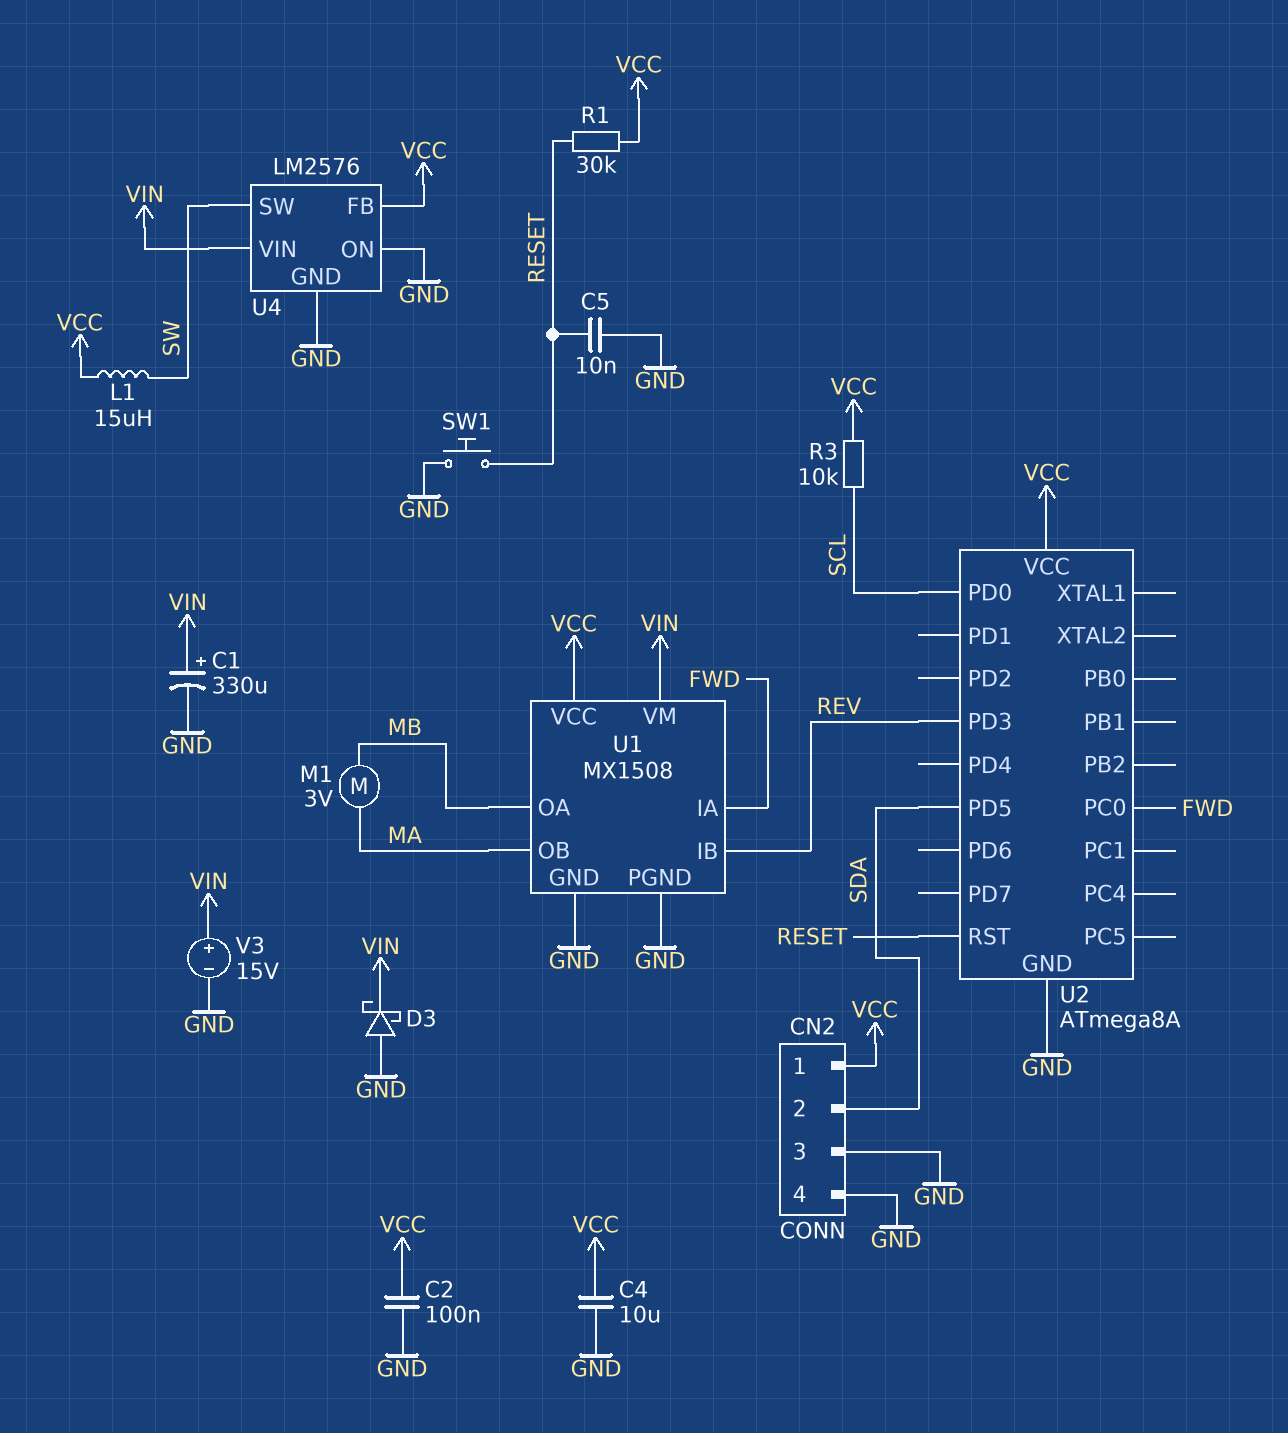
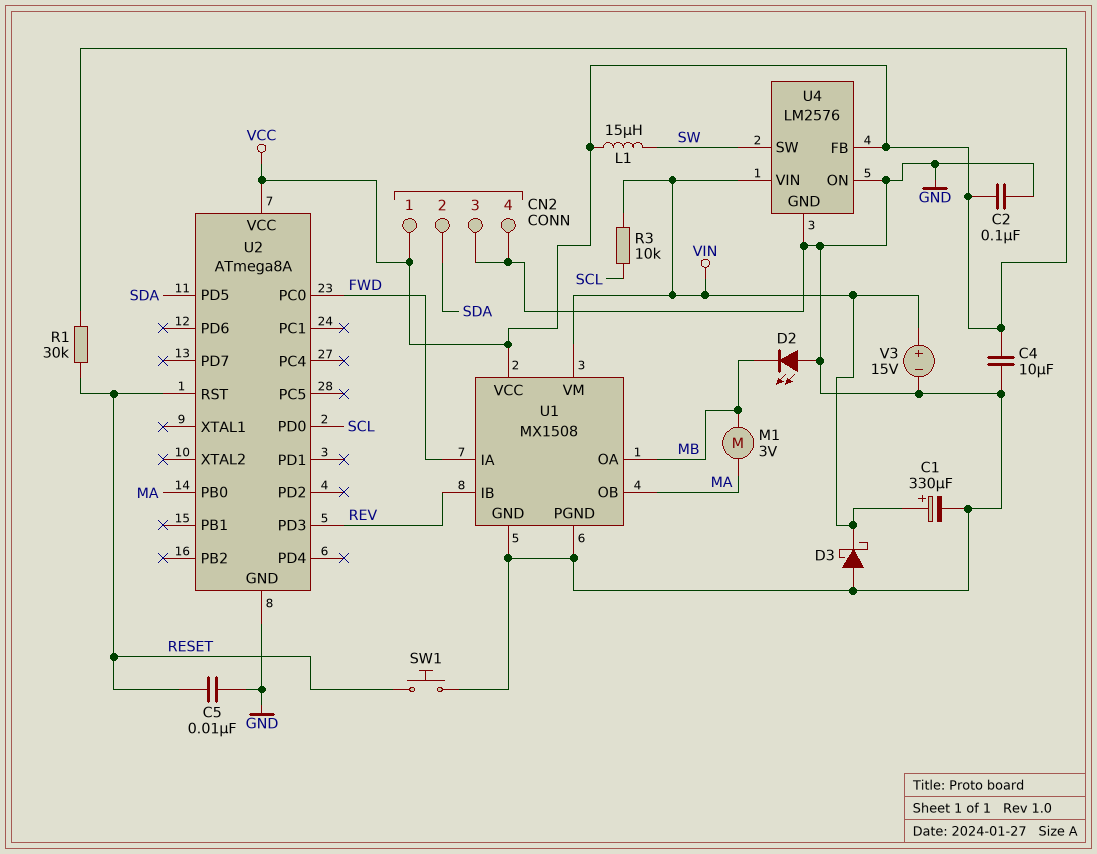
D2: none -> LED (A GND, K MB)
R3: 10k (SCL, VCC) -> 10k (SCL, VIN)
U2 pin PB0: none -> MA

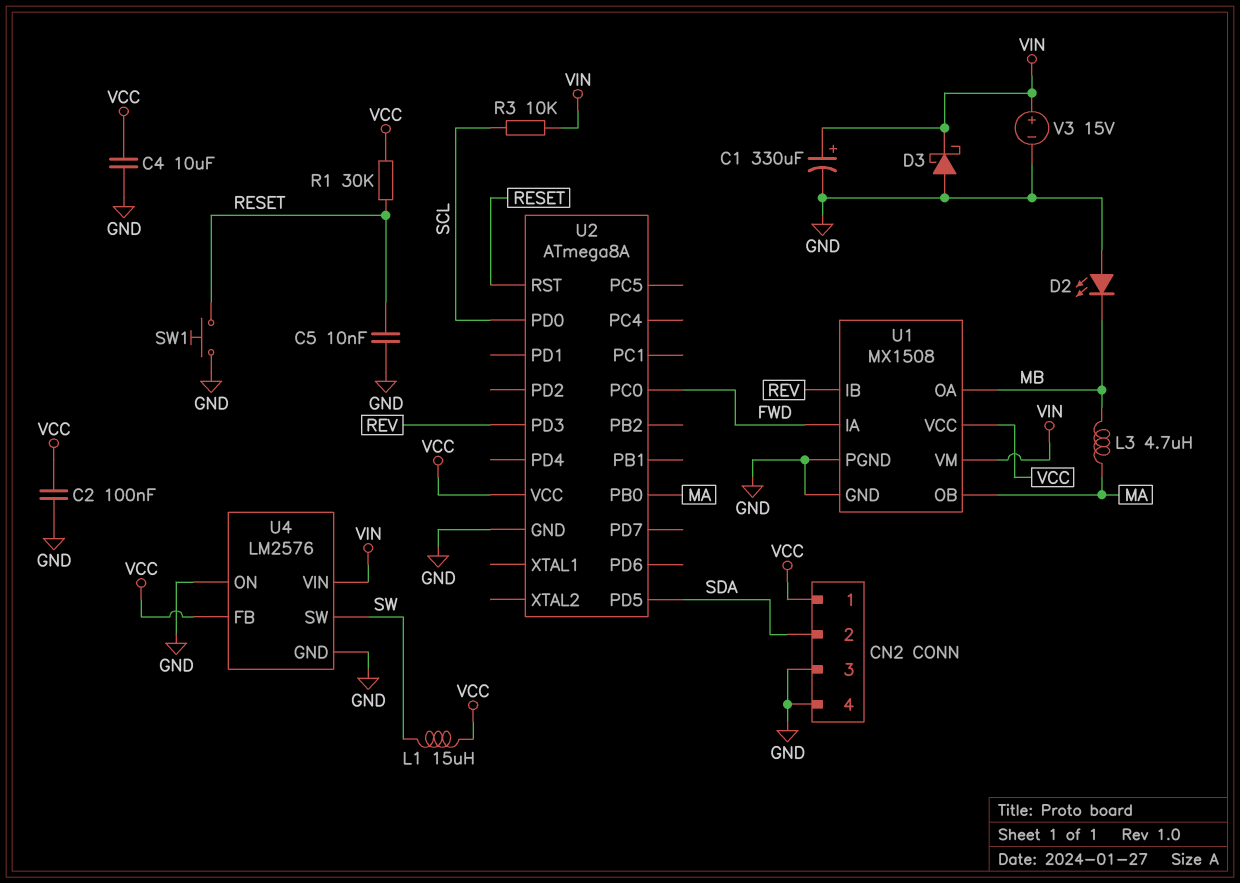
L3: none -> 4.7uH (MA, MB)
M1: motor 3V (MA, MB) -> none

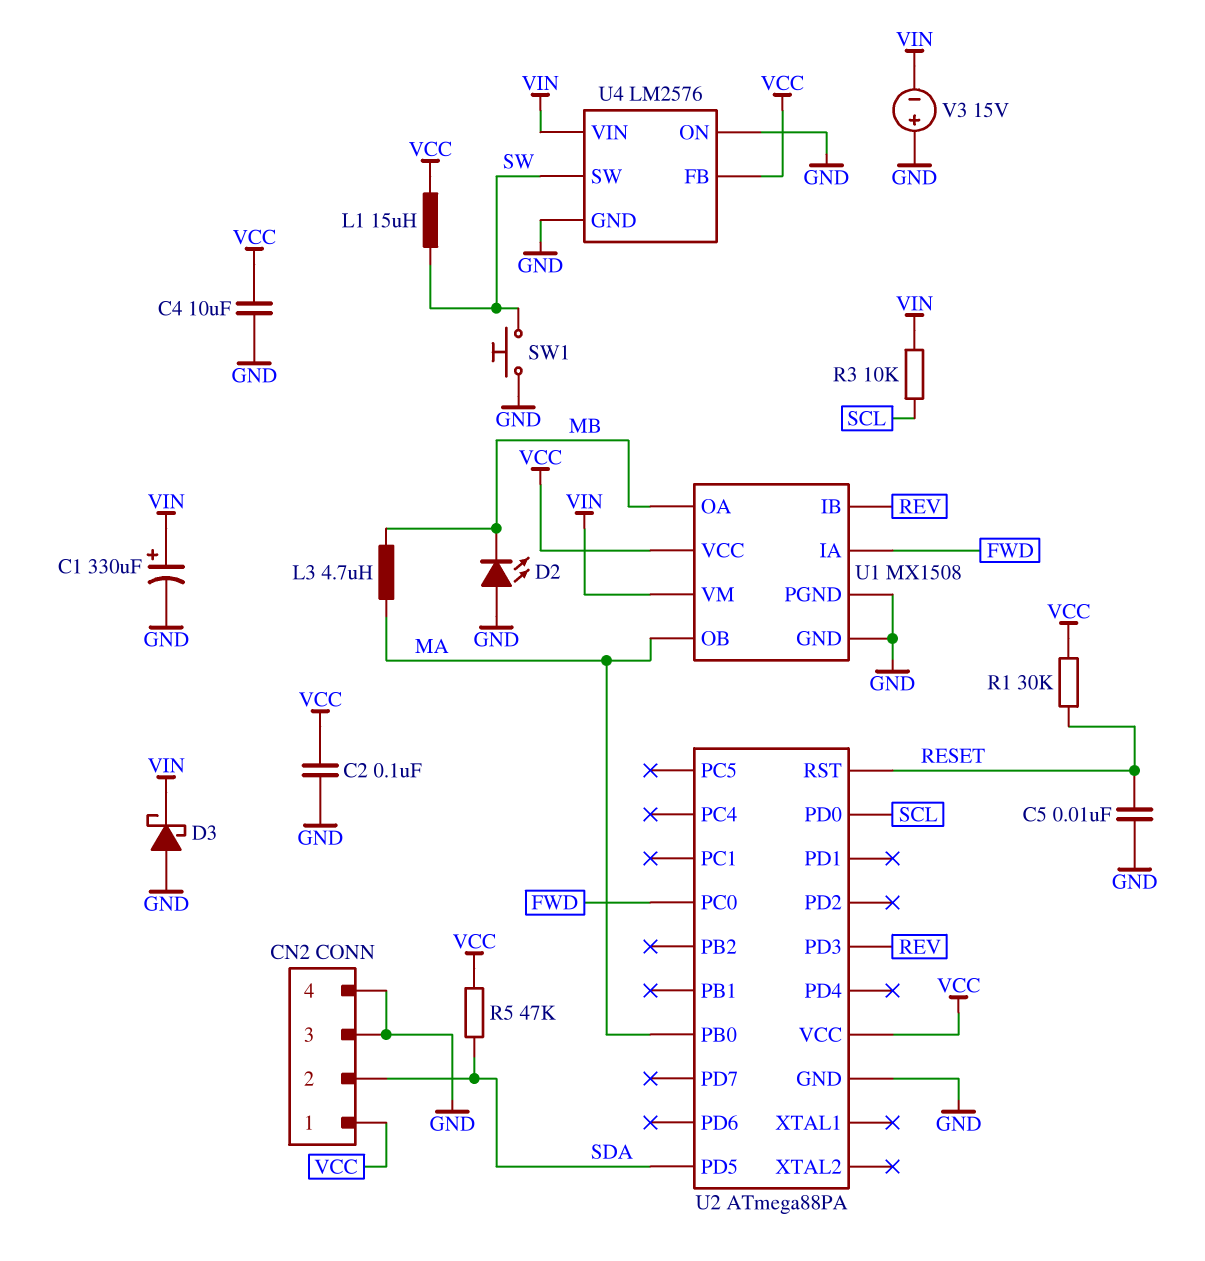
R5: none -> 47k (SDA, VCC)
SW1: button (GND, RESET) -> button (GND, SW)
U2: ATmega8A -> ATmega88PA
V3: 15V (plus VIN, minus GND) -> 15V (plus GND, minus VIN)

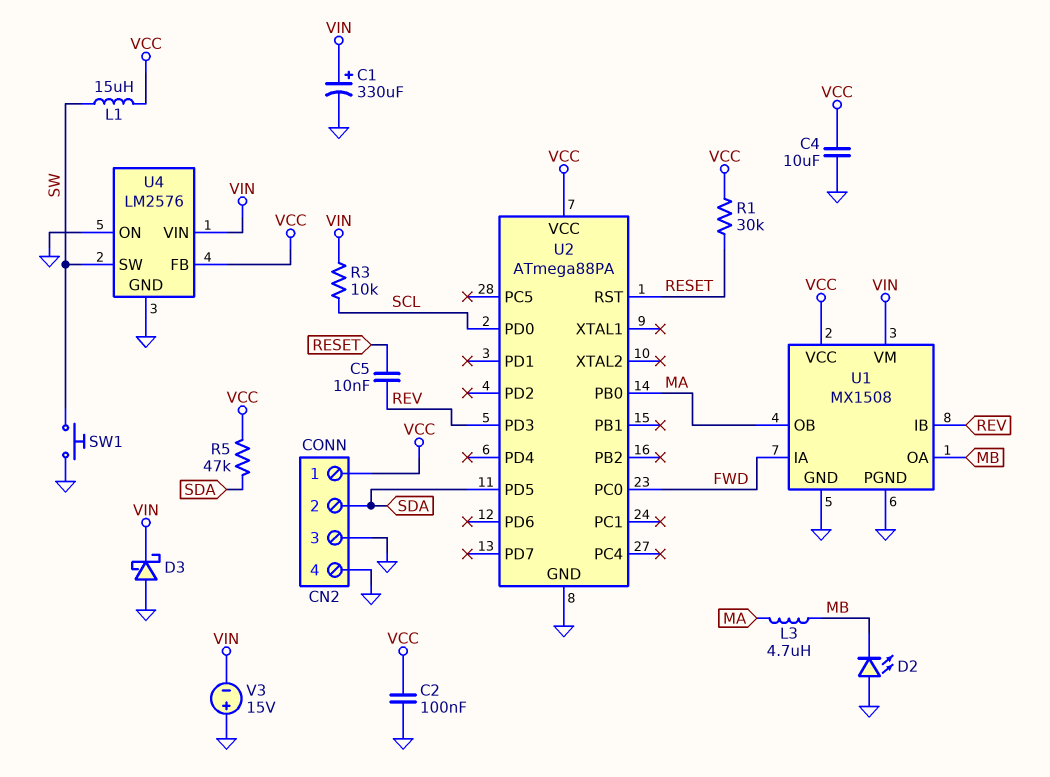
C5: 10nF (GND, RESET) -> 10nF (RESET, REV)

